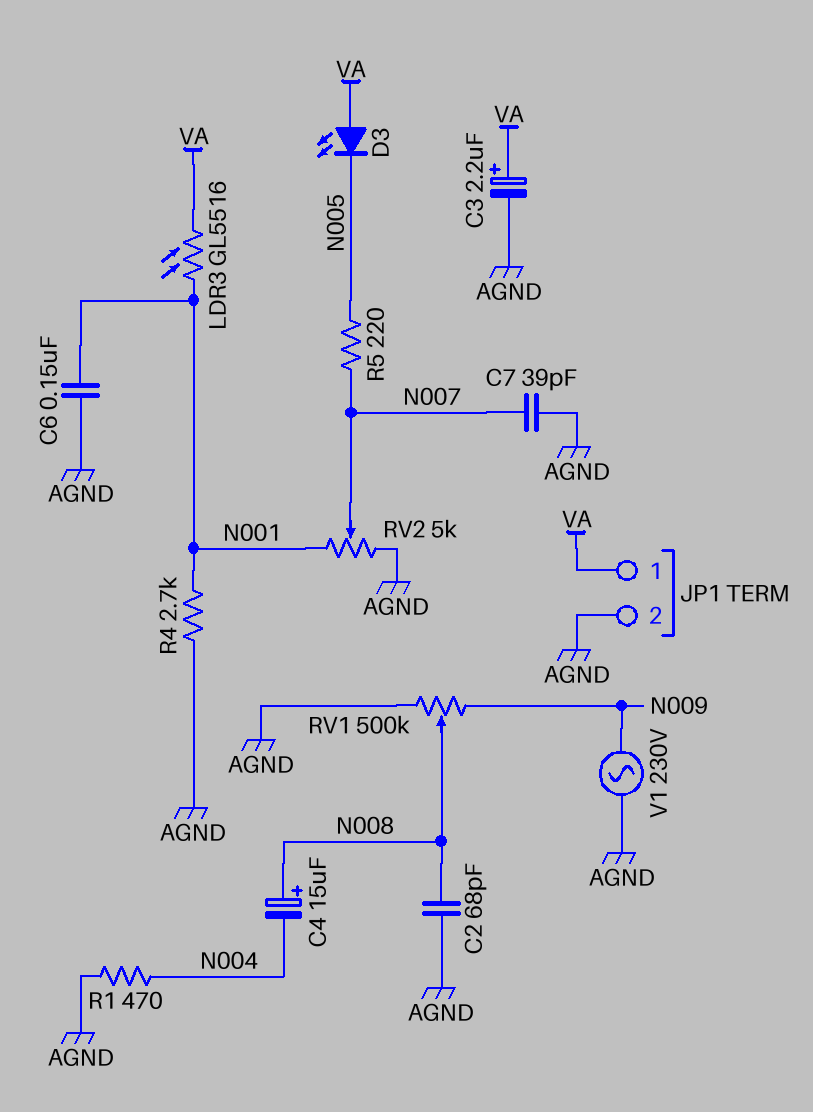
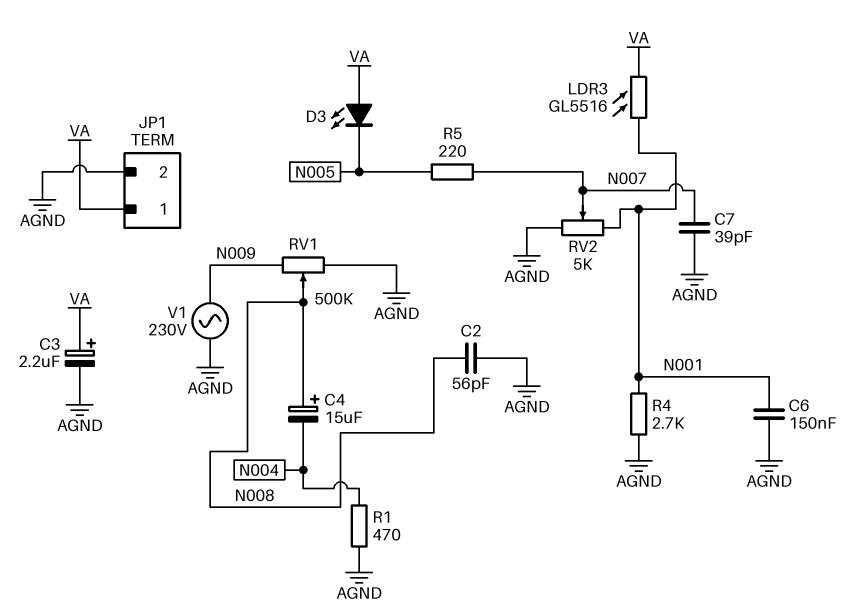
C2: 68pF (AGND, N008) -> 56pF (AGND, N008)

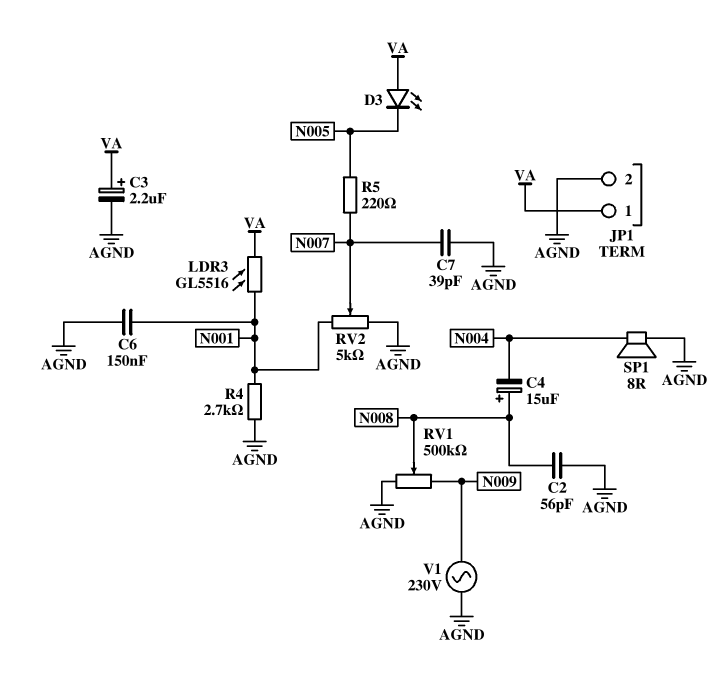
R1: 470 (AGND, N004) -> none
SP1: none -> speaker 8R (AGND, N004)

